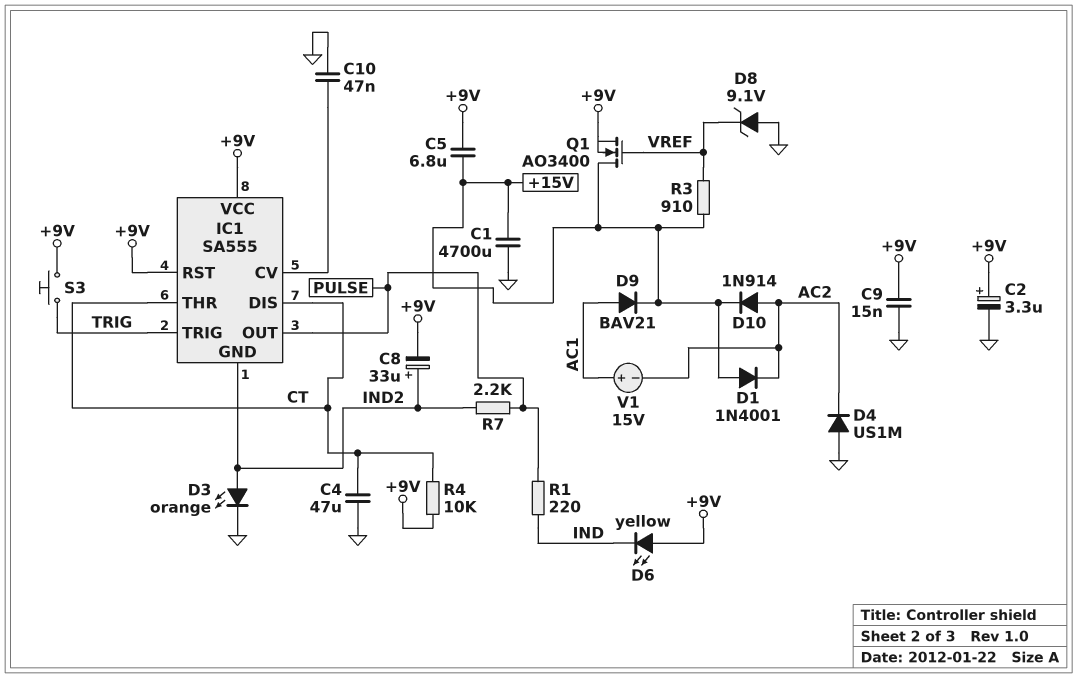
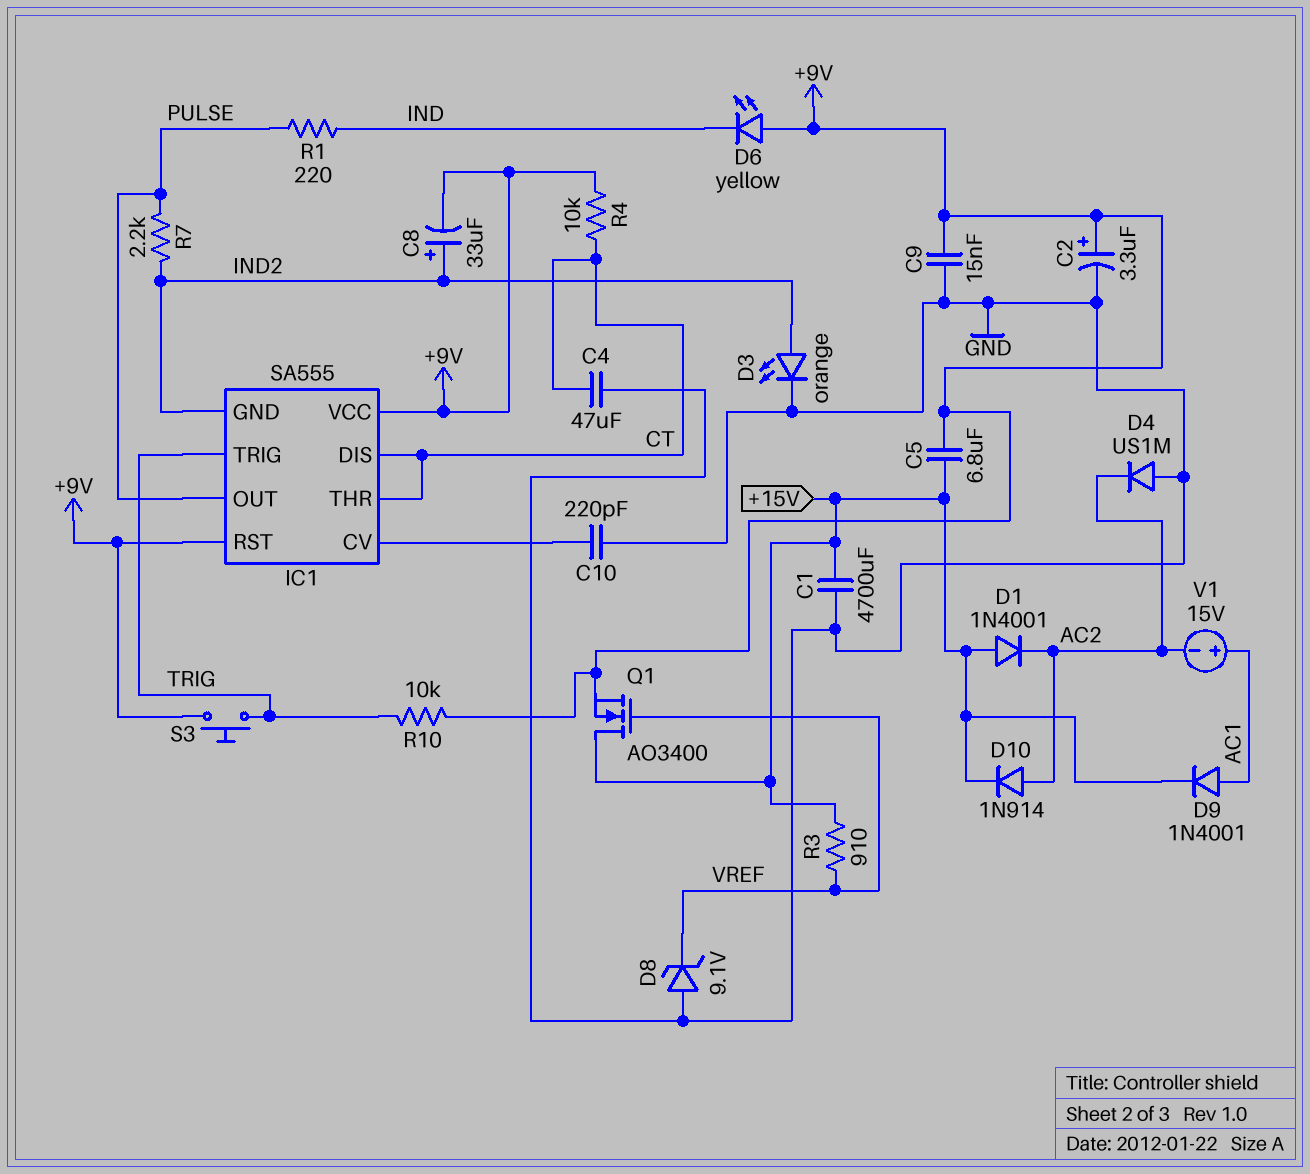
C10: 47nF (GND, IC1/CV) -> 220pF (GND, IC1/CV)
D9: diode BAV21 (A AC1, K +15V) -> diode 1N4001 (A AC1, K +15V)
R10: none -> 10k (+9V, TRIG)

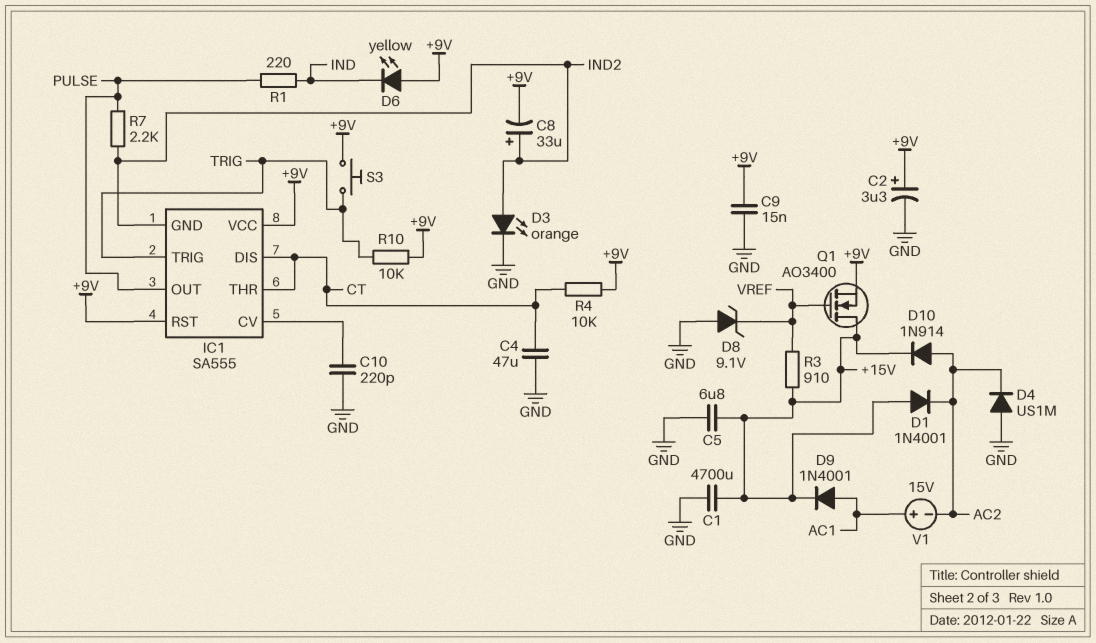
C5: 6.8uF (+9V, +15V) -> 6.8uF (+15V, GND)

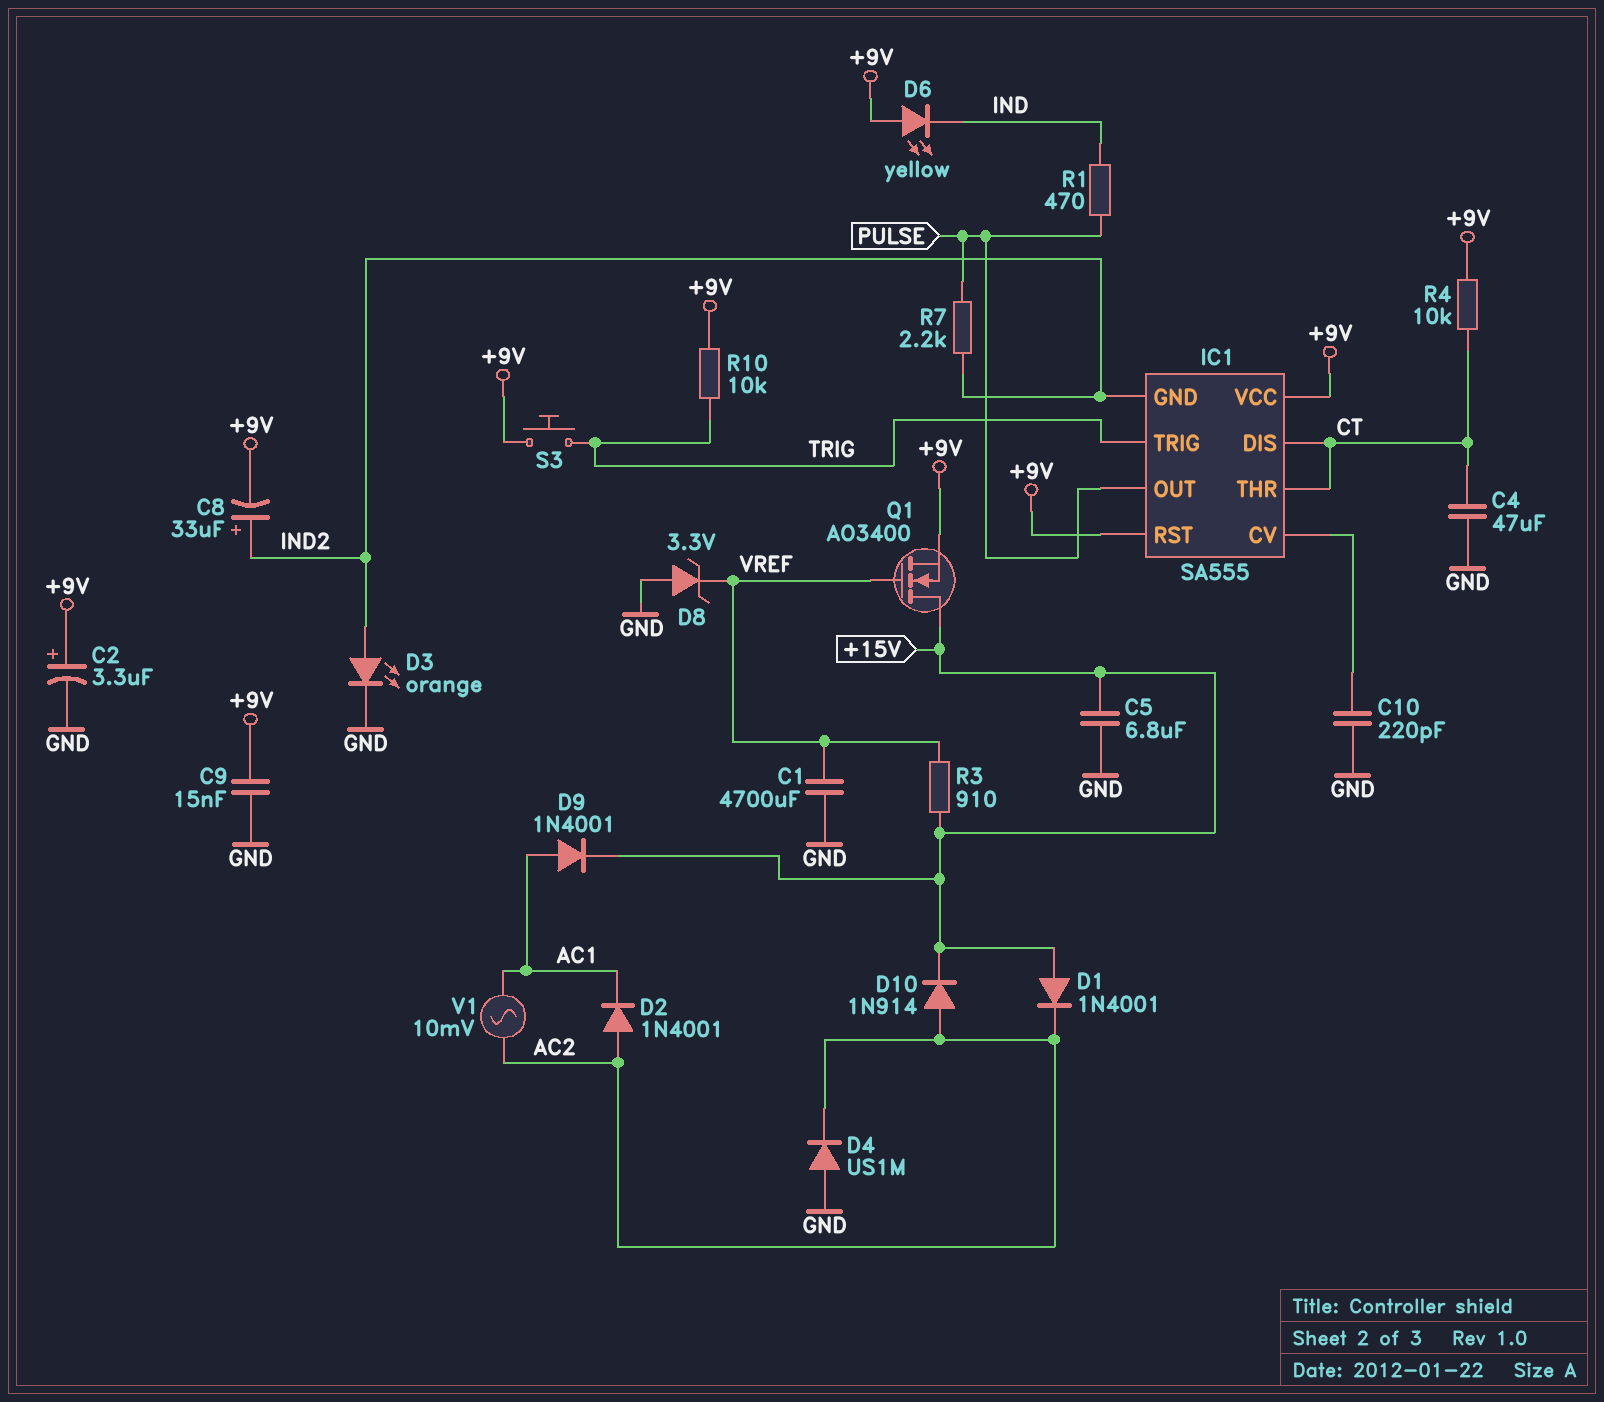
C1: 4700uF (+15V, GND) -> 4700uF (GND, VREF)
D2: none -> diode 1N4001 (A AC2, K AC1)
D8: zener 9.1V (A GND, K VREF) -> zener 3.3V (A GND, K VREF)
R1: 220 (IND, PULSE) -> 470 (IND, PULSE)
V1: 15V (plus AC1, minus AC2) -> AC 10mV (AC1, AC2)

